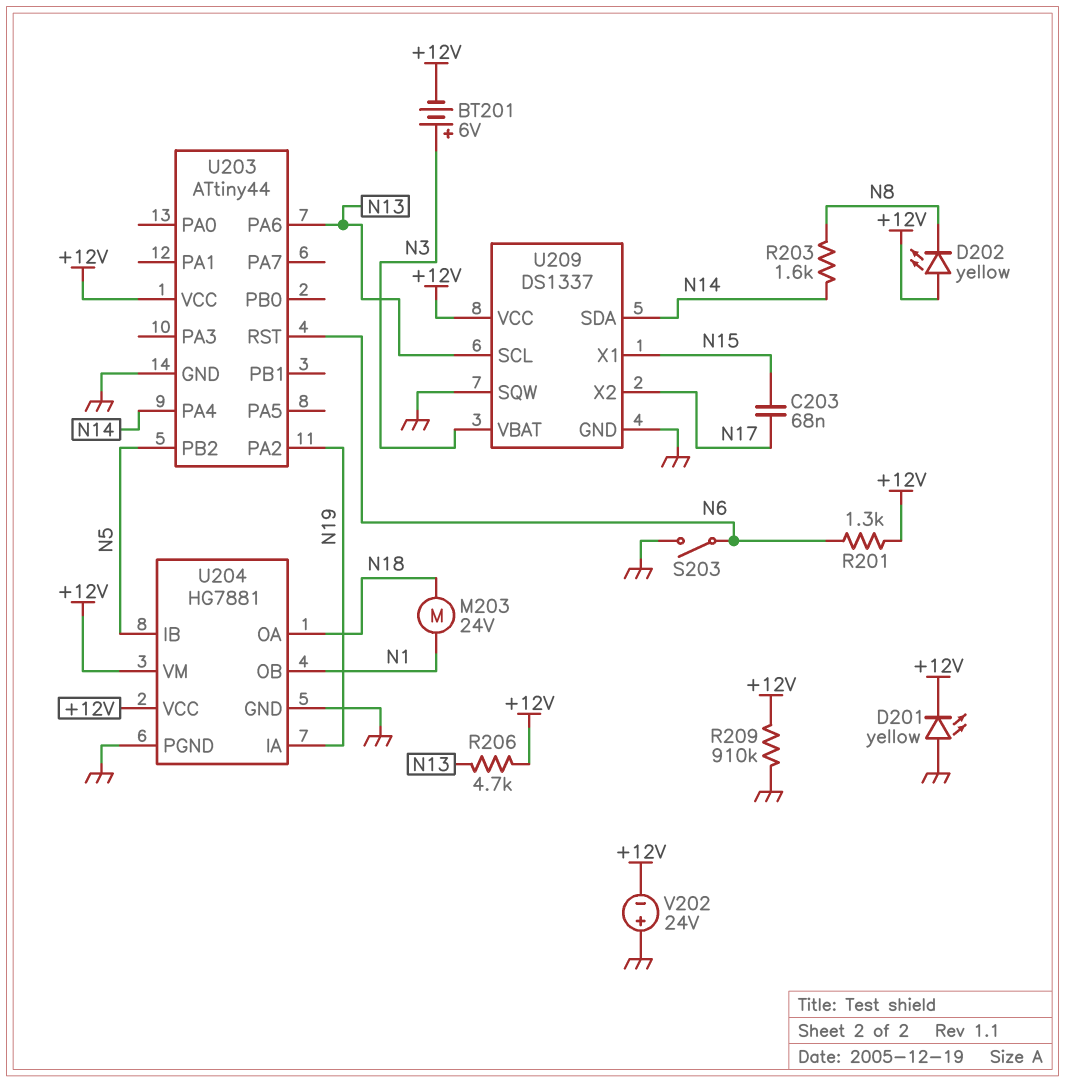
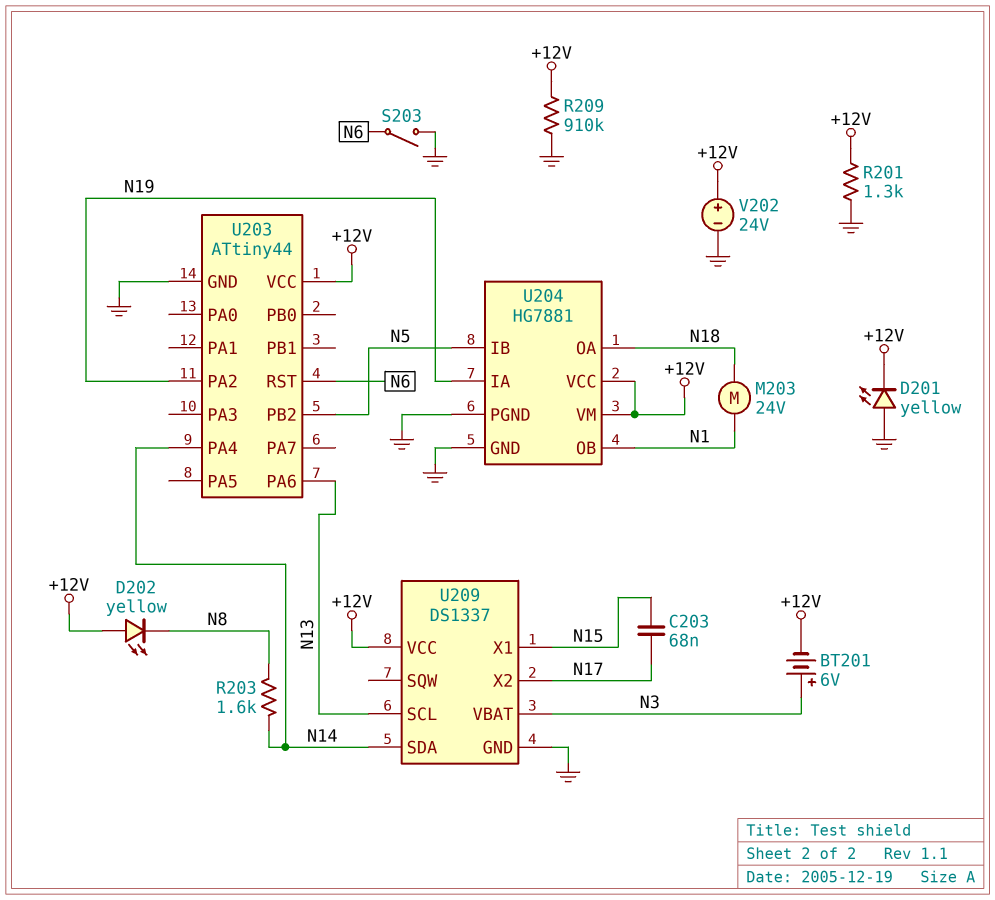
R201: 1.3k (+12V, N6) -> 1.3k (+12V, GND)
R206: 4.7k (+12V, N13) -> none
U209 pin SQW: GND -> none
V202: 24V (plus GND, minus +12V) -> 24V (plus +12V, minus GND)

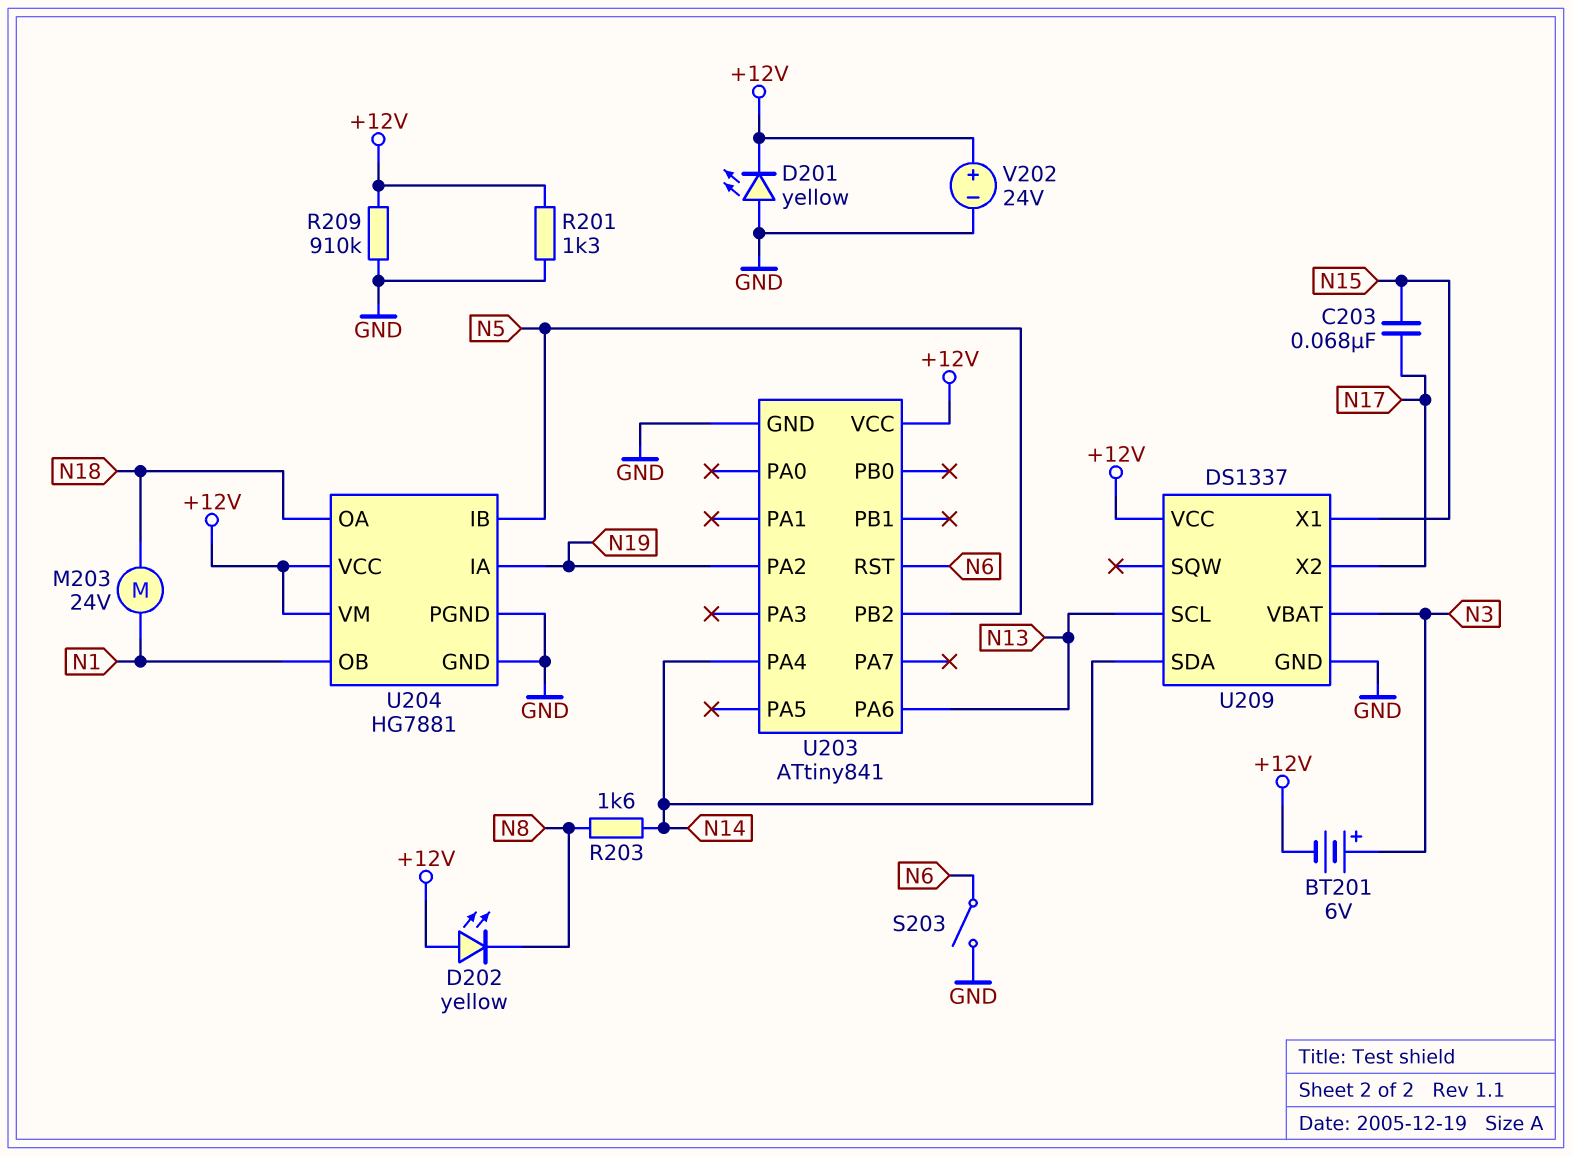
U203: ATtiny44 -> ATtiny841

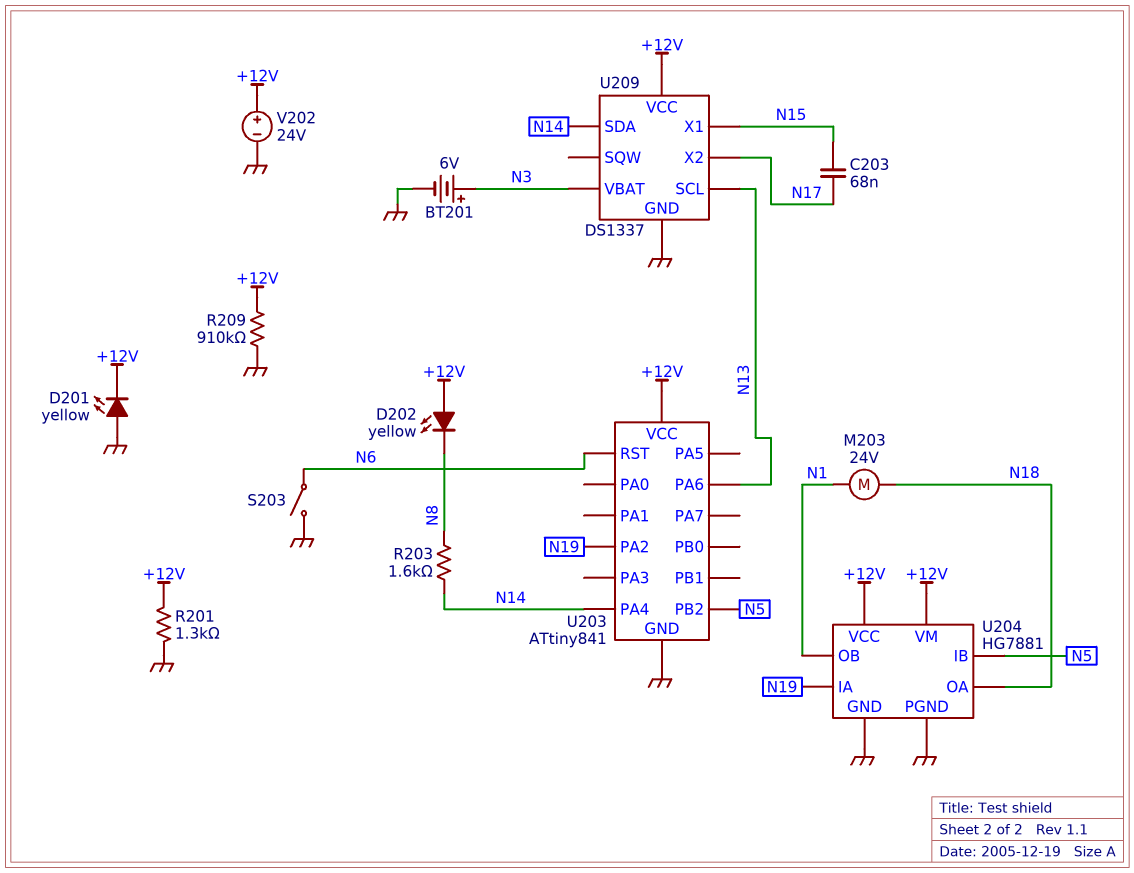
BT201: 6V (plus N3, minus +12V) -> 6V (plus N3, minus GND)

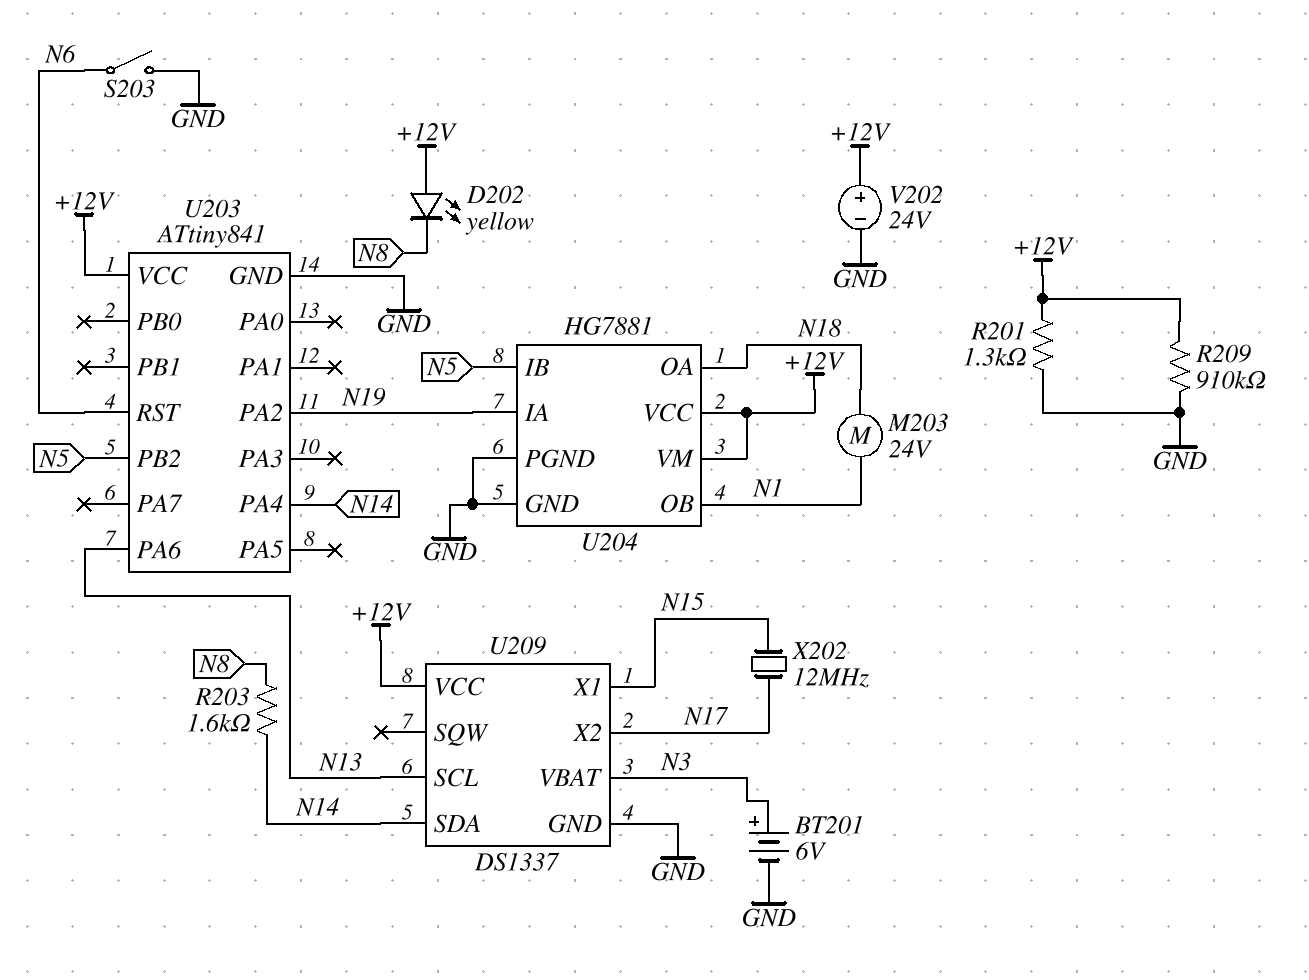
C203: 68nF (N15, N17) -> none
D201: LED yellow (A GND, K +12V) -> none
X202: none -> 12MHz (N15, N17)

